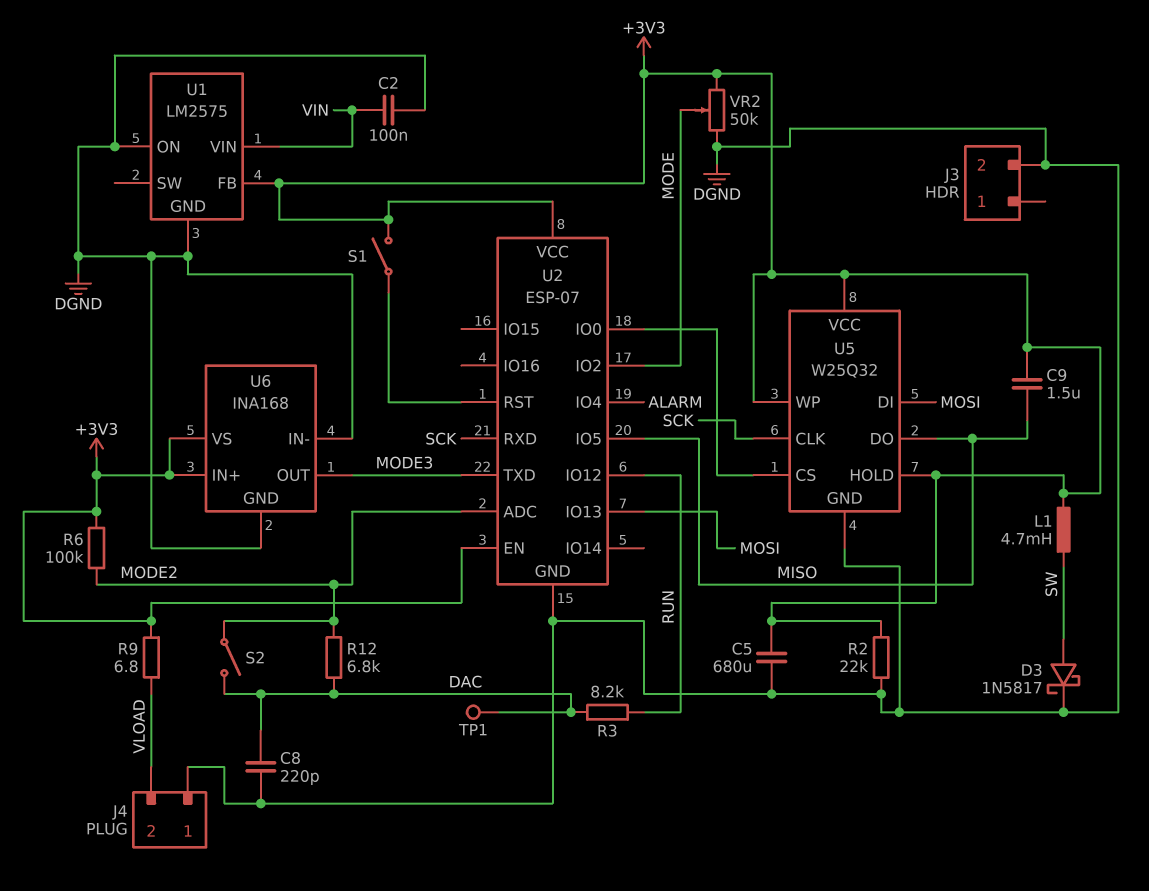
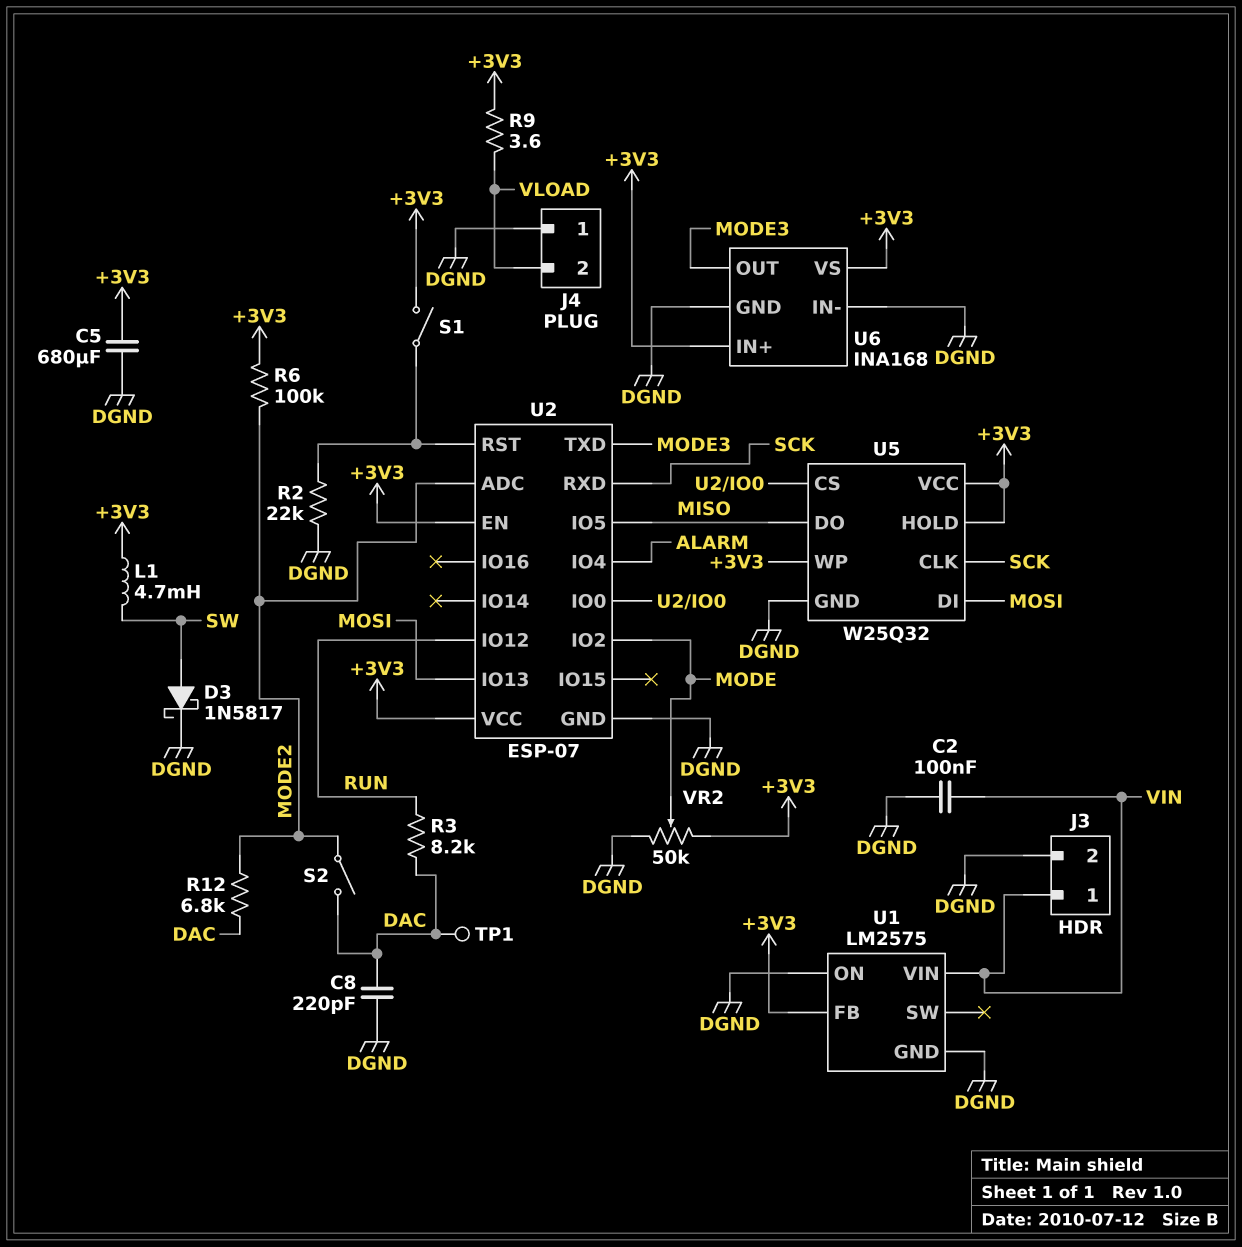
C9: 1.5uF (+3V3, MISO) -> none
J3 pin 1: none -> VIN
R2: 22k (+3V3, DGND) -> 22k (DGND, U2/RST)
R9: 6.8 (+3V3, VLOAD) -> 3.6 (+3V3, VLOAD)

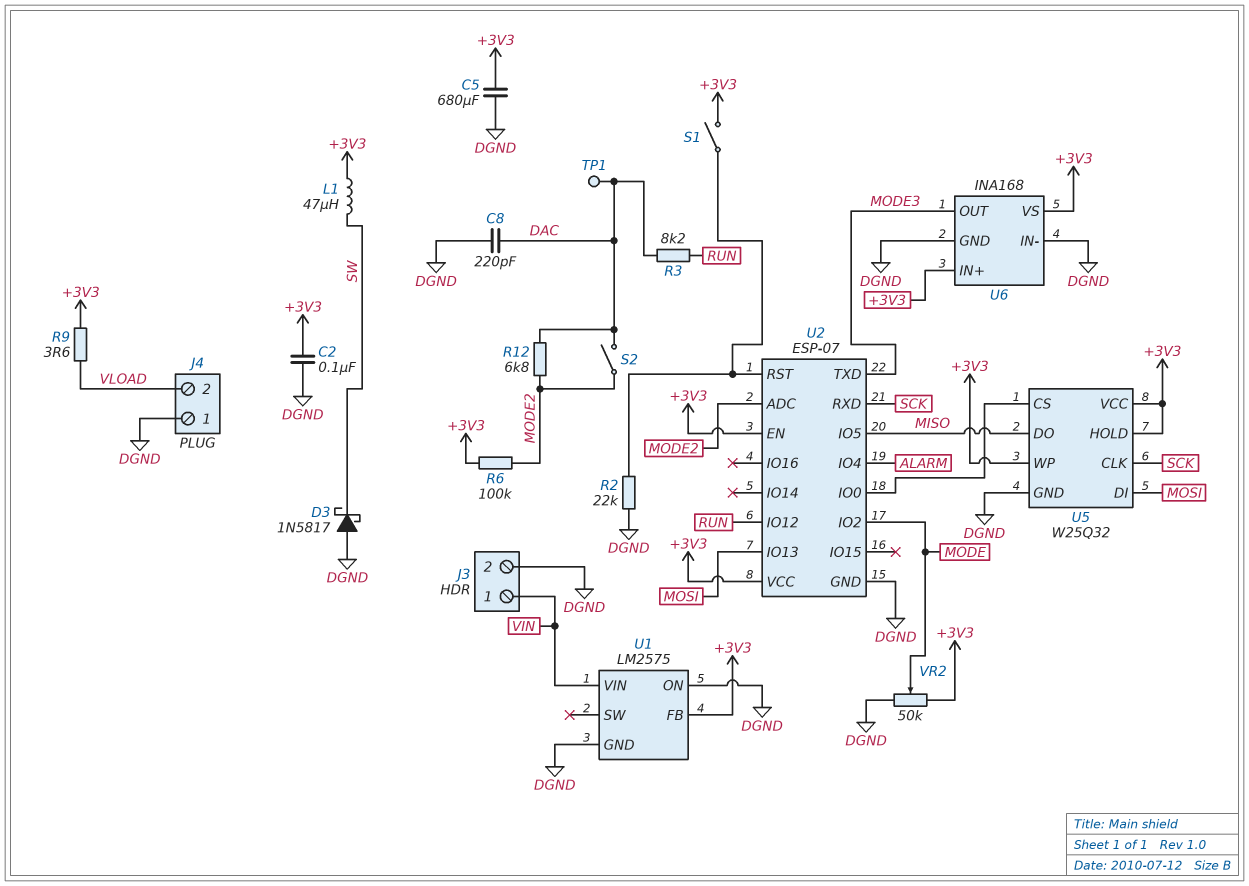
C2: 100nF (DGND, VIN) -> 100nF (+3V3, DGND)
D3: schottky 1N5817 (A SW, K DGND) -> schottky 1N5817 (A DGND, K SW)
L1: 4.7mH (+3V3, SW) -> 47uH (+3V3, SW)

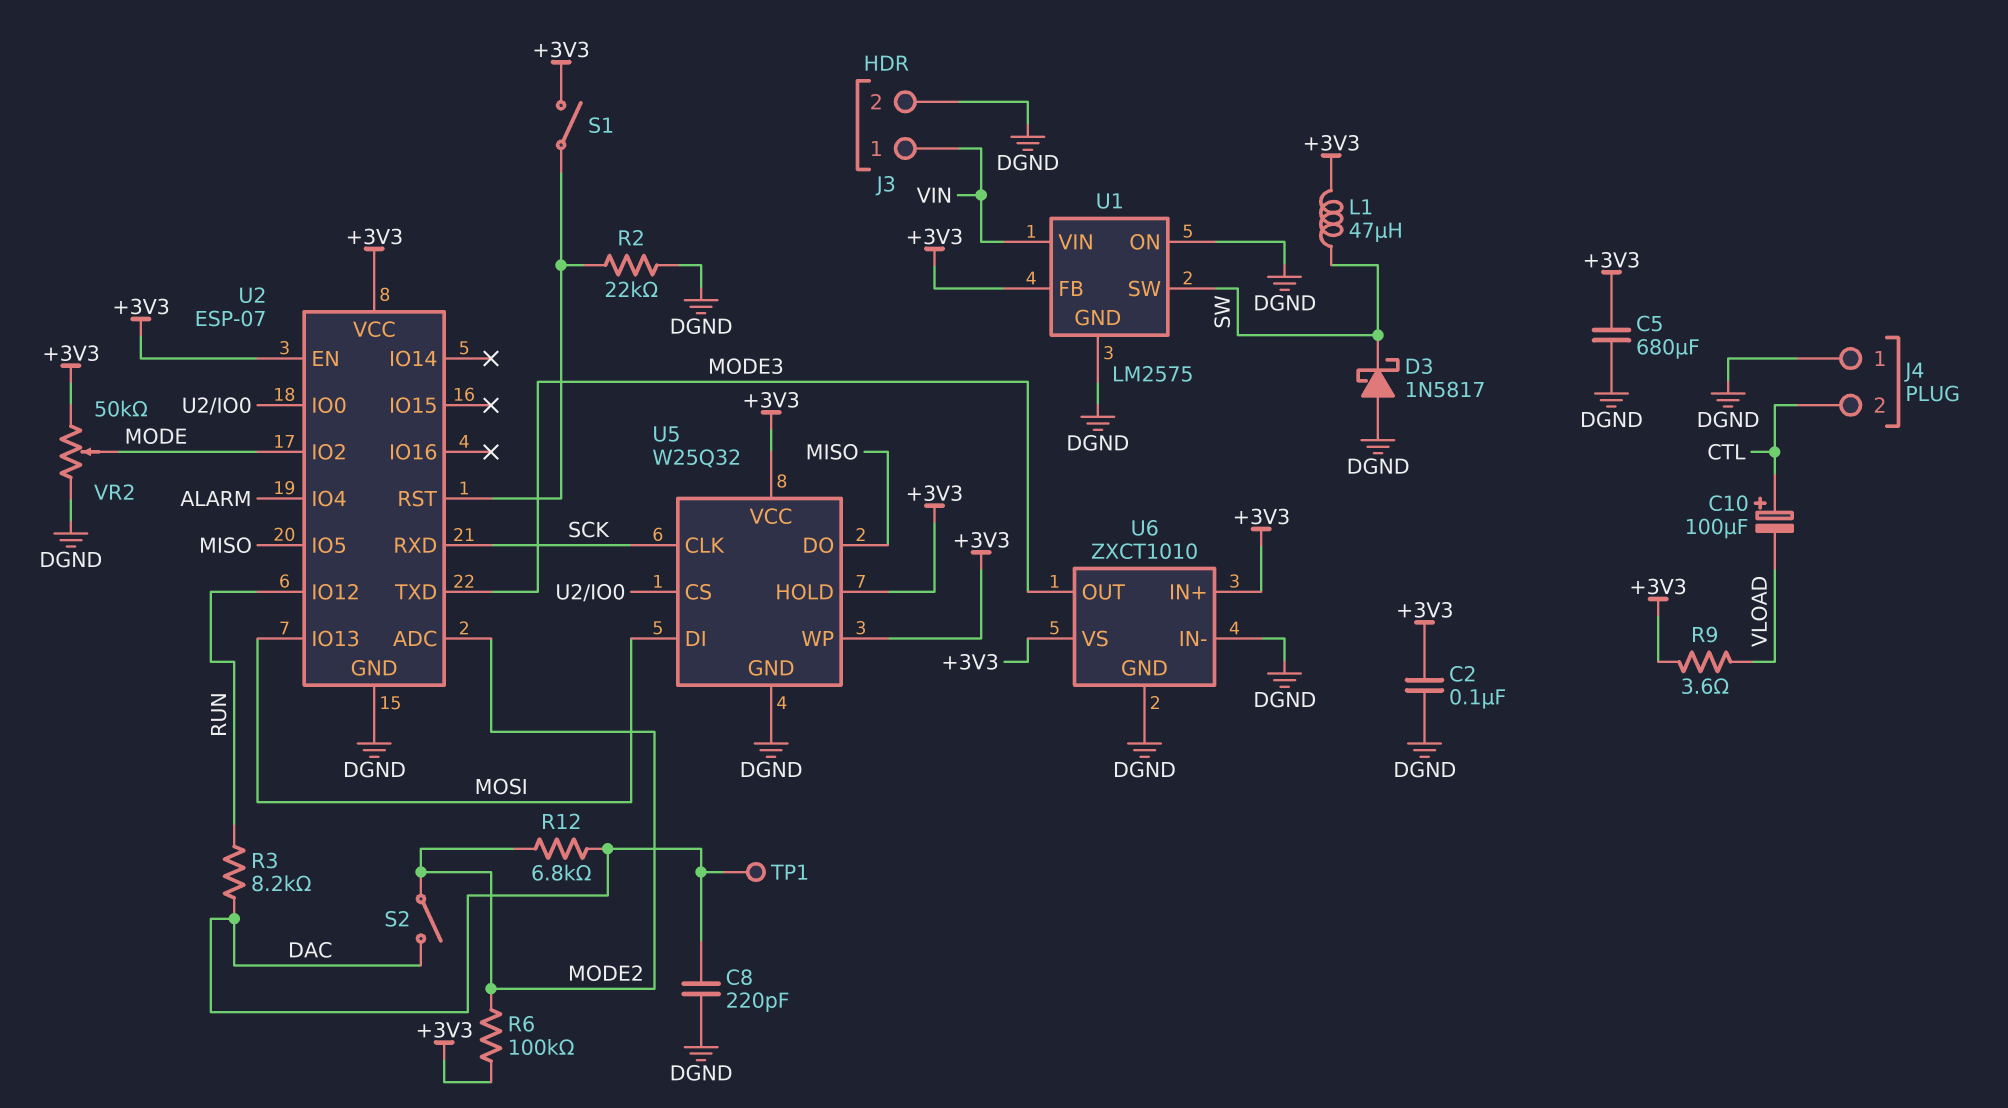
C10: none -> 100uF (plus CTL, minus VLOAD)
J4 pin 2: VLOAD -> CTL
U1 pin SW: none -> SW
U6: INA168 -> ZXCT1010

